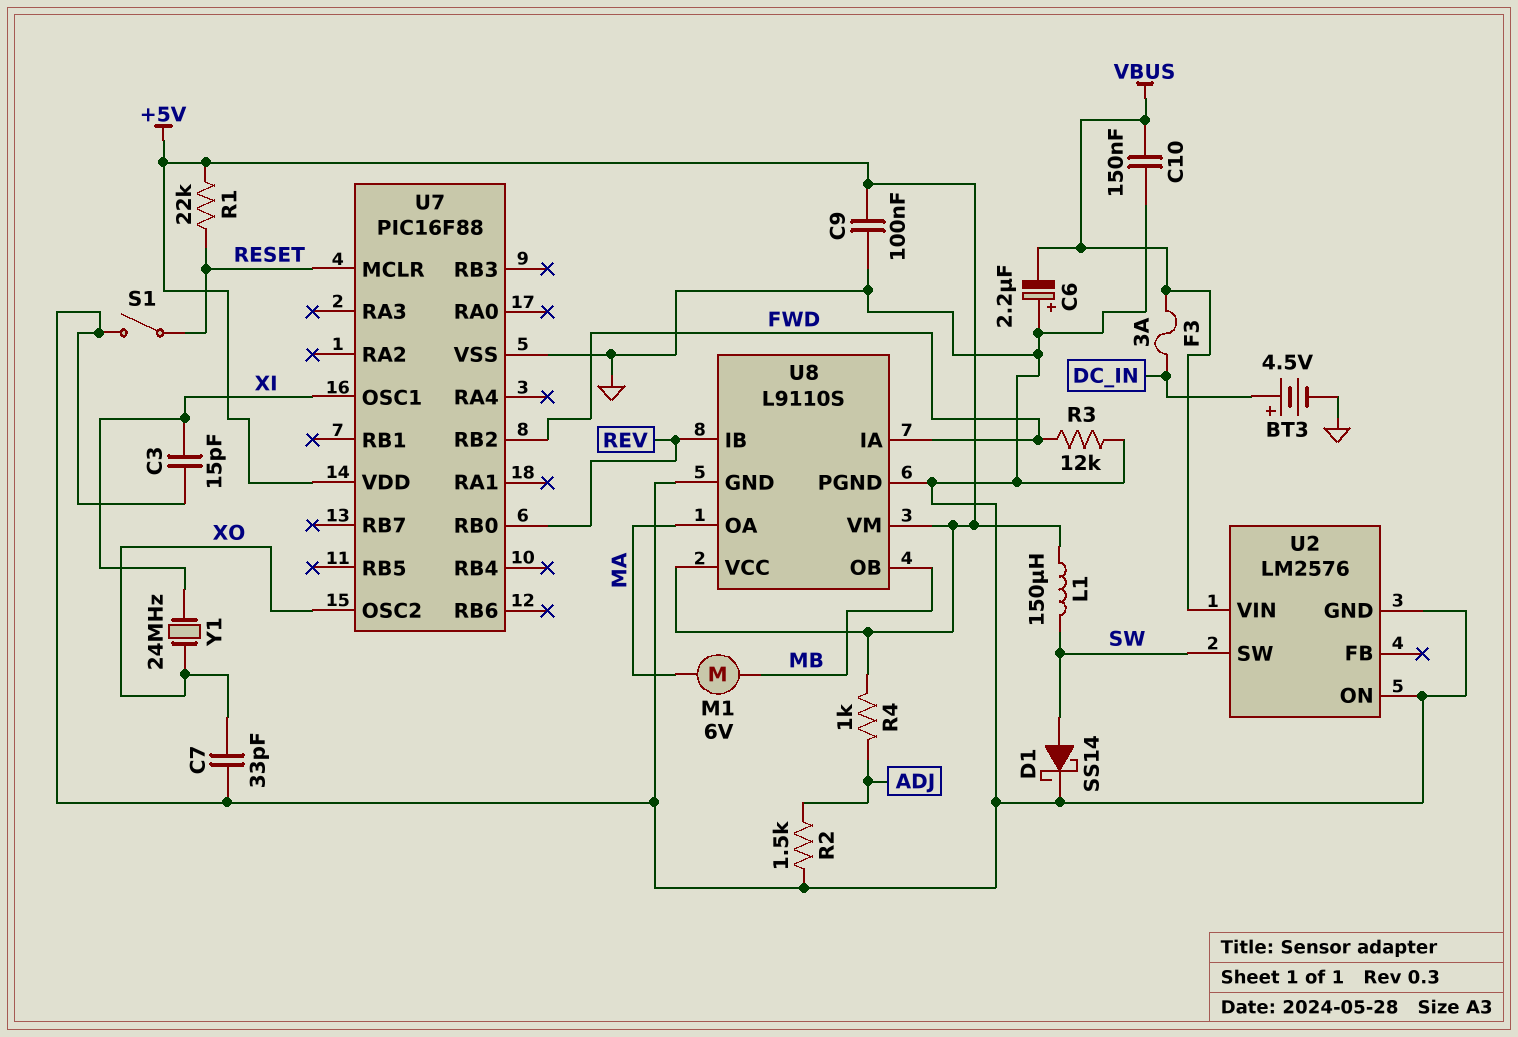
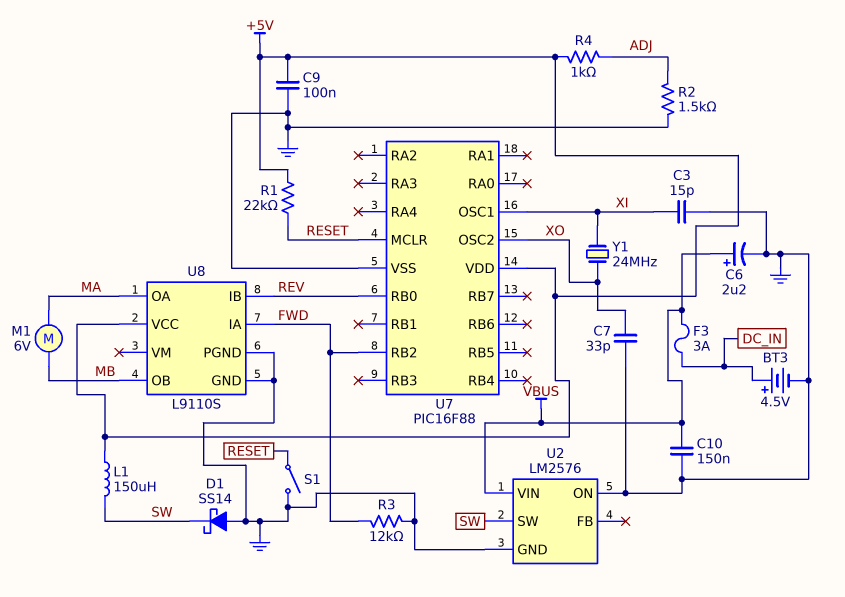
C6: 2.2uF (plus GND, minus VBUS) -> 2.2uF (plus VBUS, minus GND)
D1: schottky SS14 (A SW, K GND) -> schottky SS14 (A GND, K SW)
U8 pin VM: +5V -> none

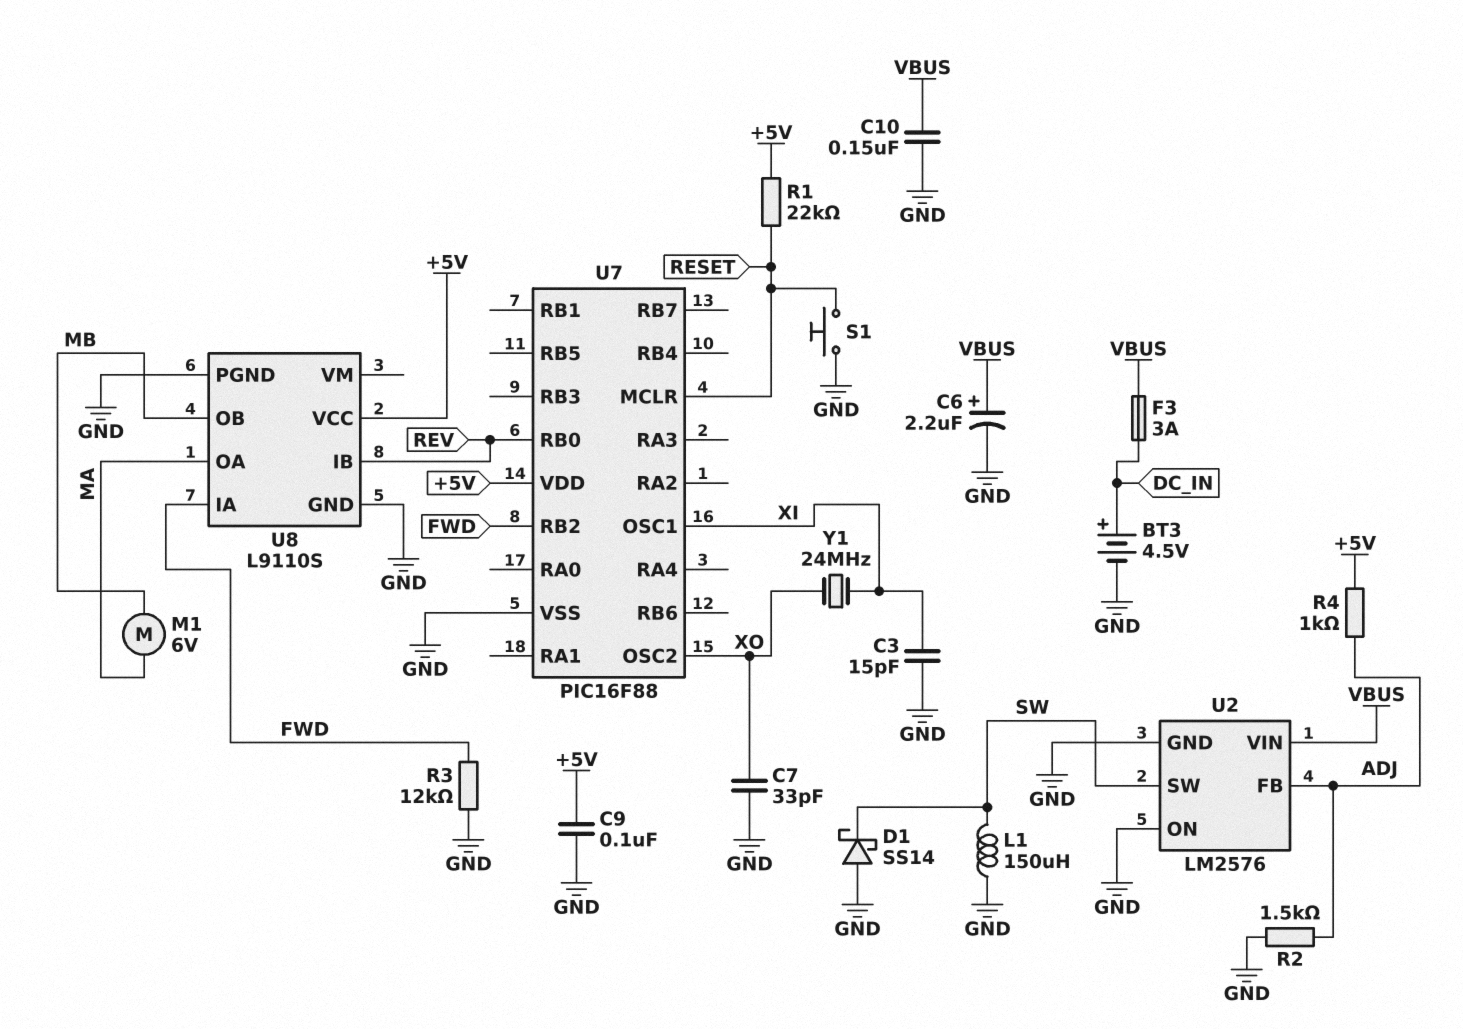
L1: 150uH (+5V, SW) -> 150uH (GND, SW)
S1: switch (GND, RESET) -> button (GND, RESET)
U2 pin FB: none -> ADJ

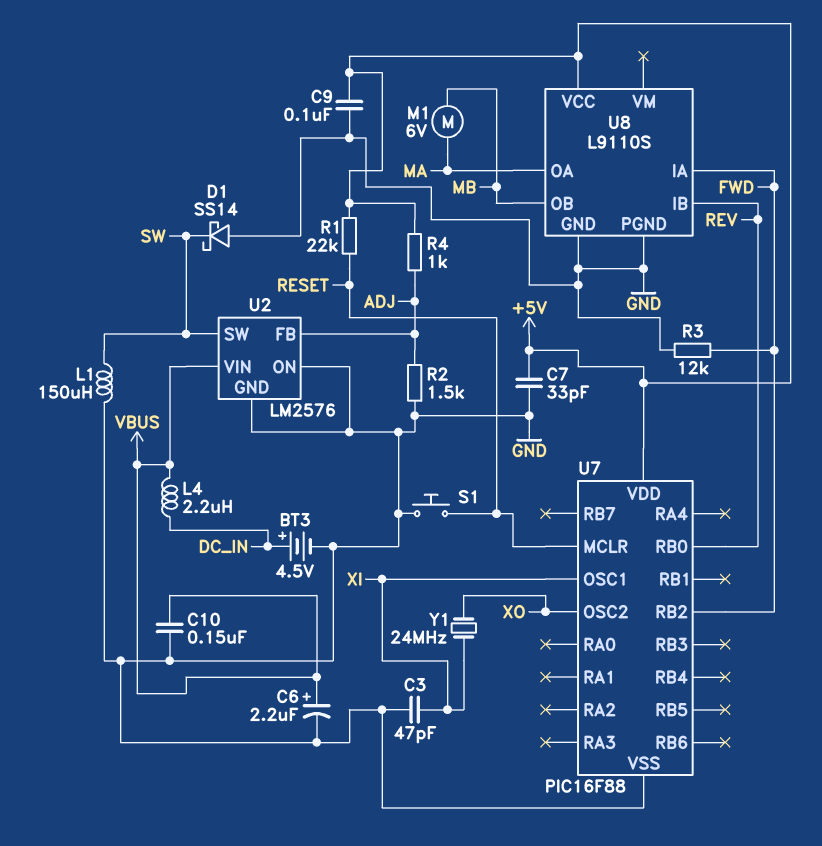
C3: 15pF (GND, XI) -> 47pF (GND, XI)
C7: 33pF (GND, XO) -> 33pF (+5V, GND)
F3: 3A (DC_IN, VBUS) -> none
L4: none -> 2.2uH (DC_IN, VBUS)

